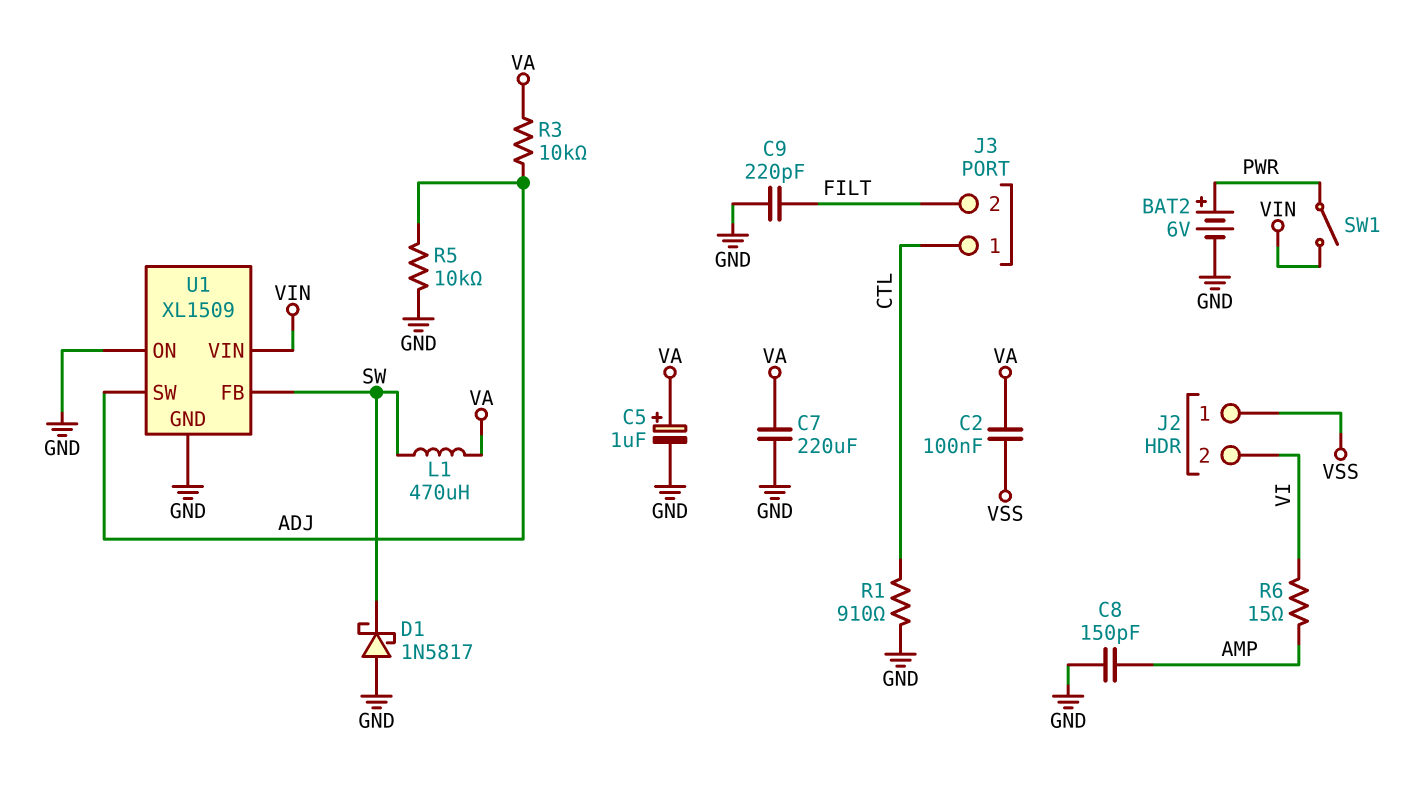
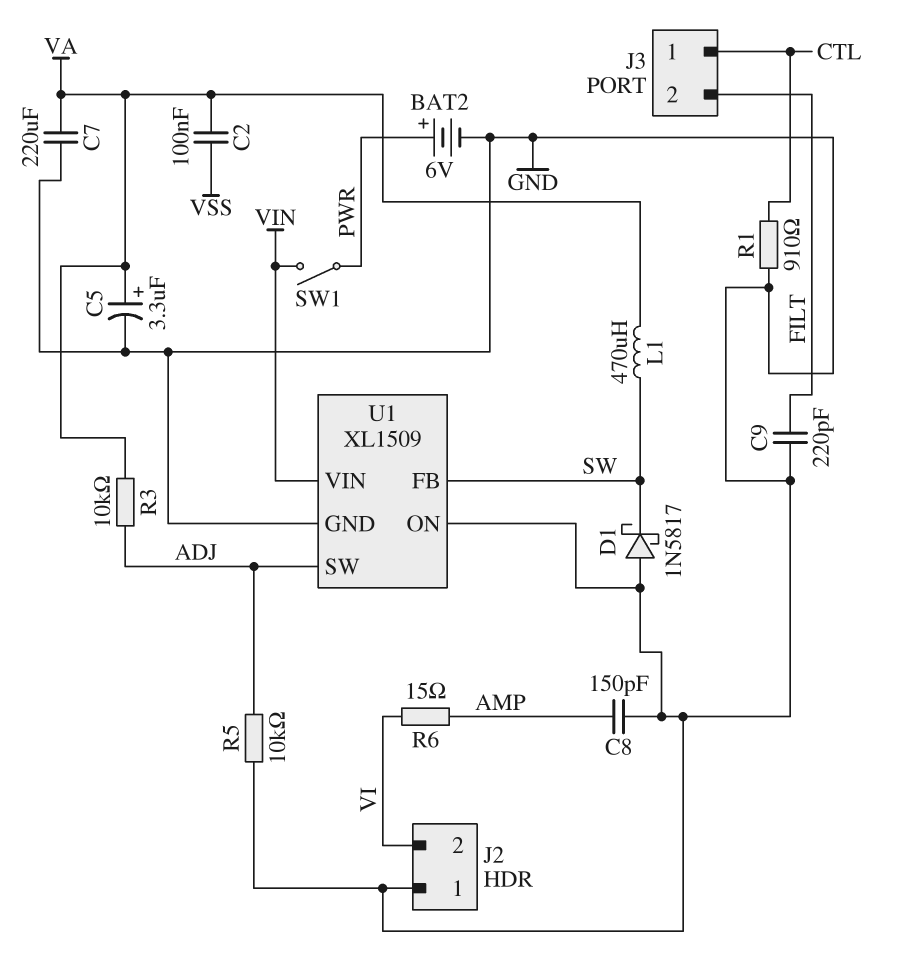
C5: 1uF (plus VA, minus GND) -> 3.3uF (plus VA, minus GND)
J2 pin 1: VSS -> GND

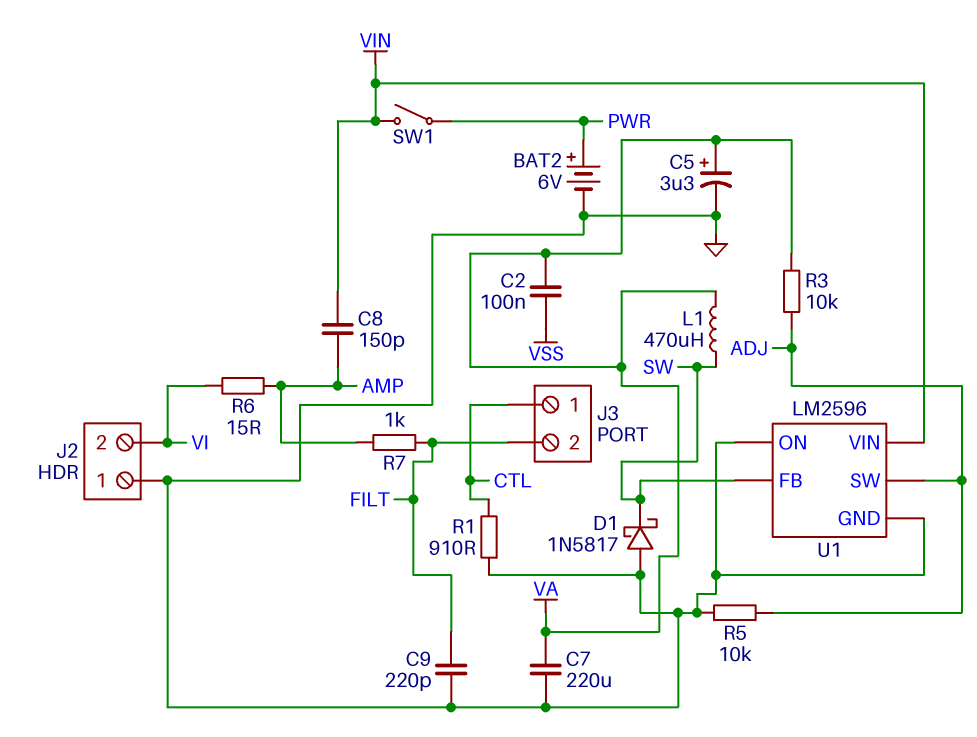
C8: 150pF (AMP, GND) -> 150pF (AMP, VIN)
R7: none -> 1k (AMP, FILT)
U1: XL1509 -> LM2596

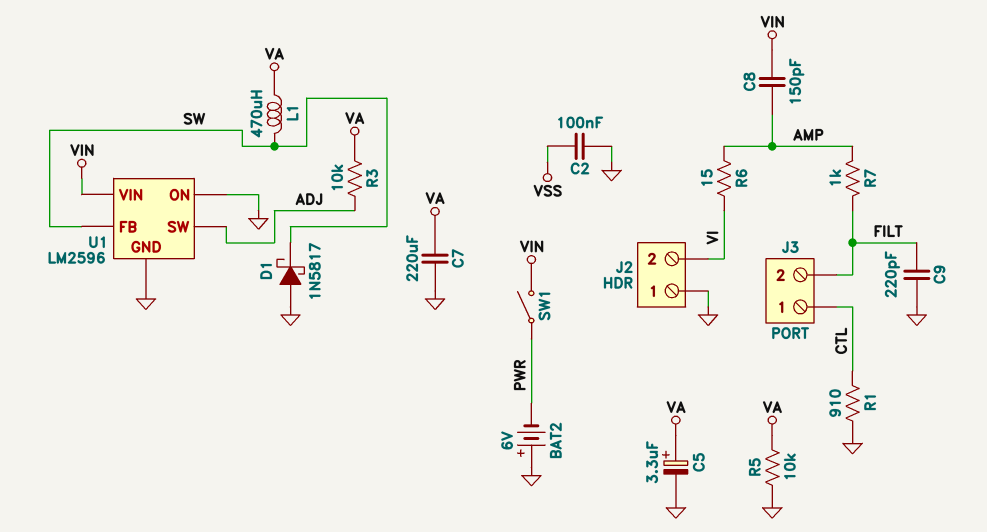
BAT2: 6V (plus PWR, minus GND) -> 6V (plus GND, minus PWR)
C2: 100nF (VA, VSS) -> 100nF (GND, VSS)
R5: 10k (ADJ, GND) -> 10k (GND, VA)

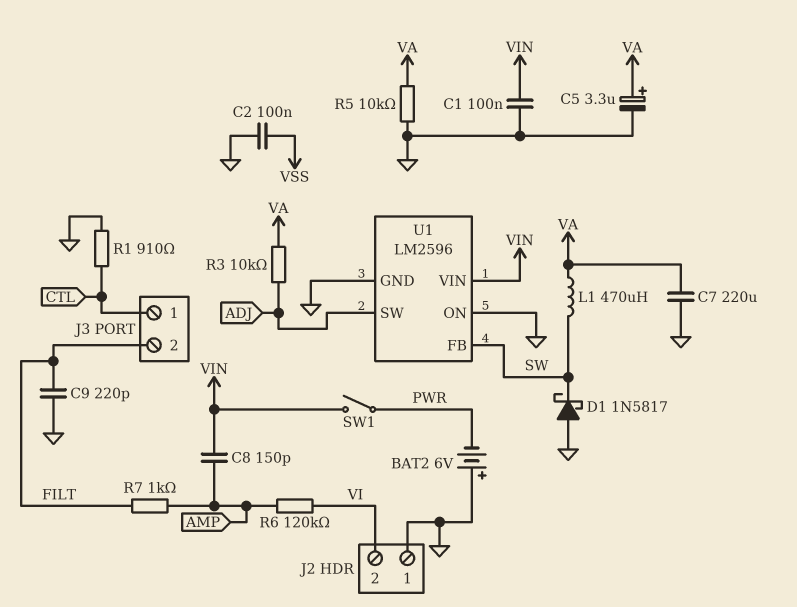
C1: none -> 100nF (GND, VIN)
R6: 15 (AMP, VI) -> 120k (AMP, VI)

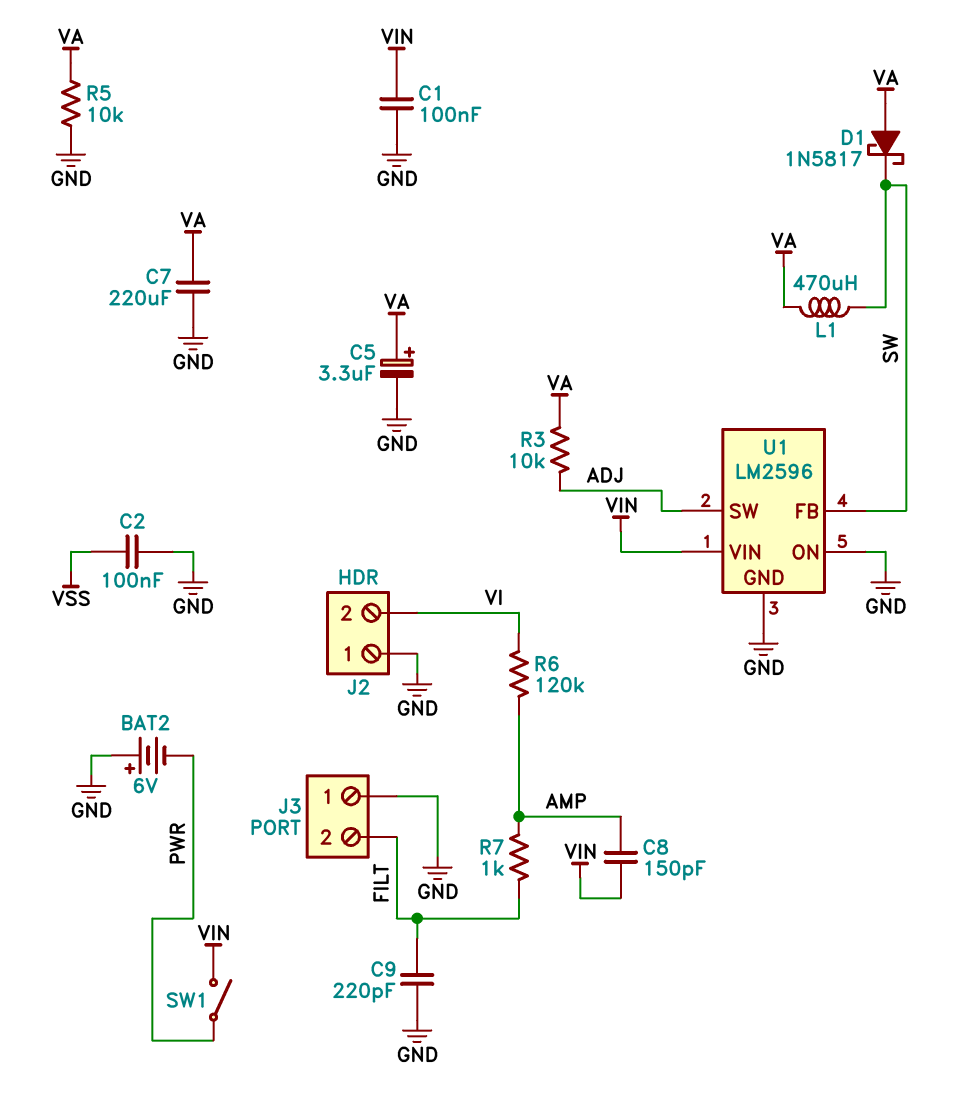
D1: schottky 1N5817 (A GND, K SW) -> schottky 1N5817 (A VA, K SW)
J3 pin 1: CTL -> GND
R1: 910 (CTL, GND) -> none

